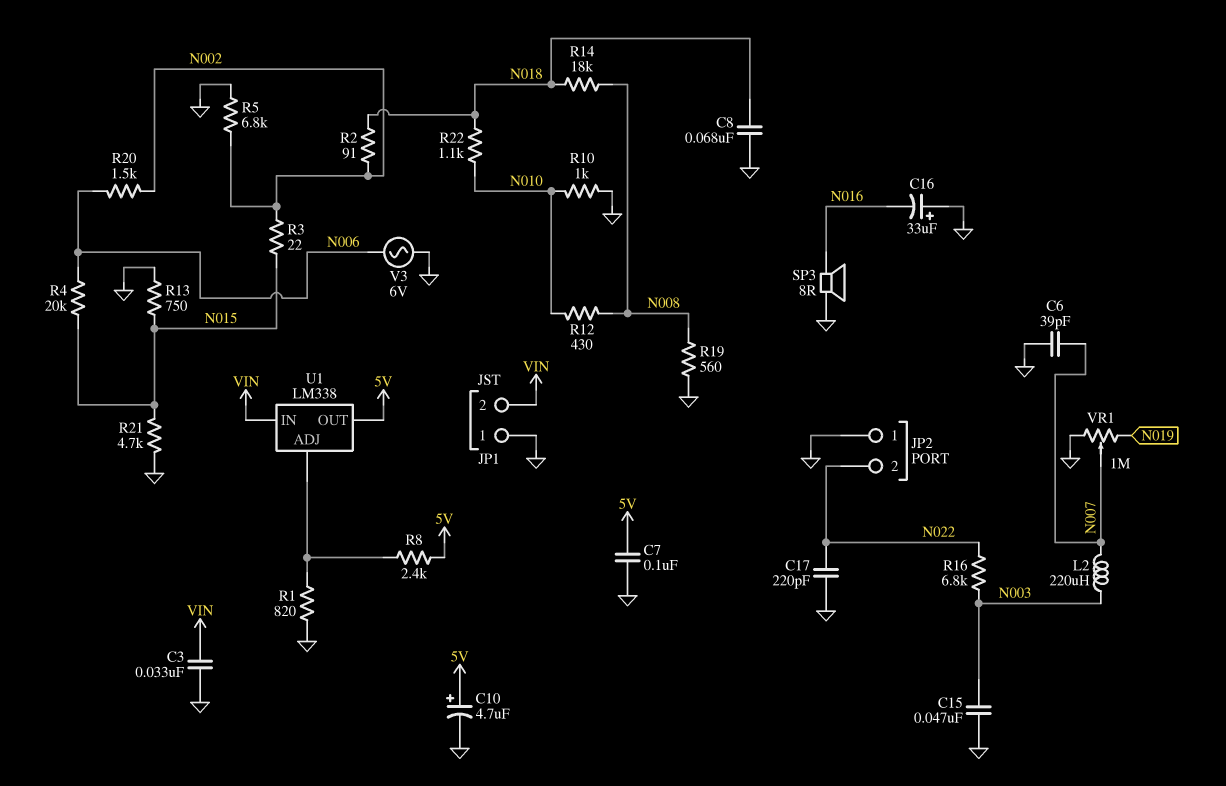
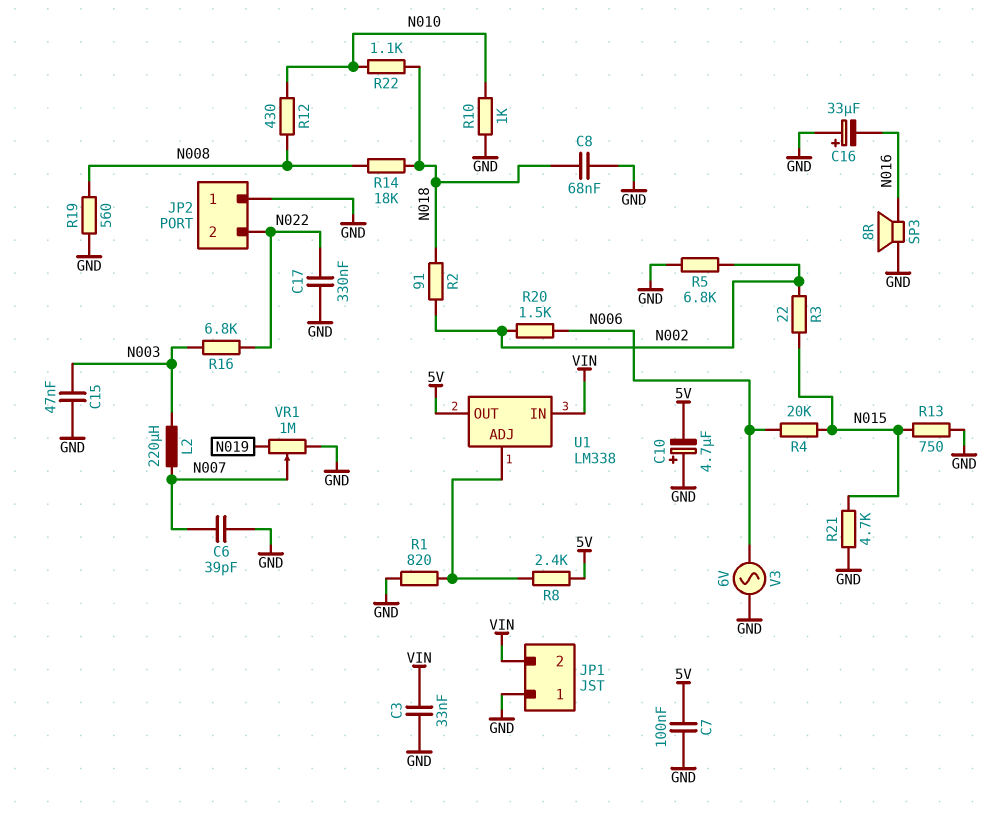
C10: 4.7uF (plus 5V, minus GND) -> 4.7uF (plus GND, minus 5V)
C17: 220pF (GND, N022) -> 330nF (GND, N022)

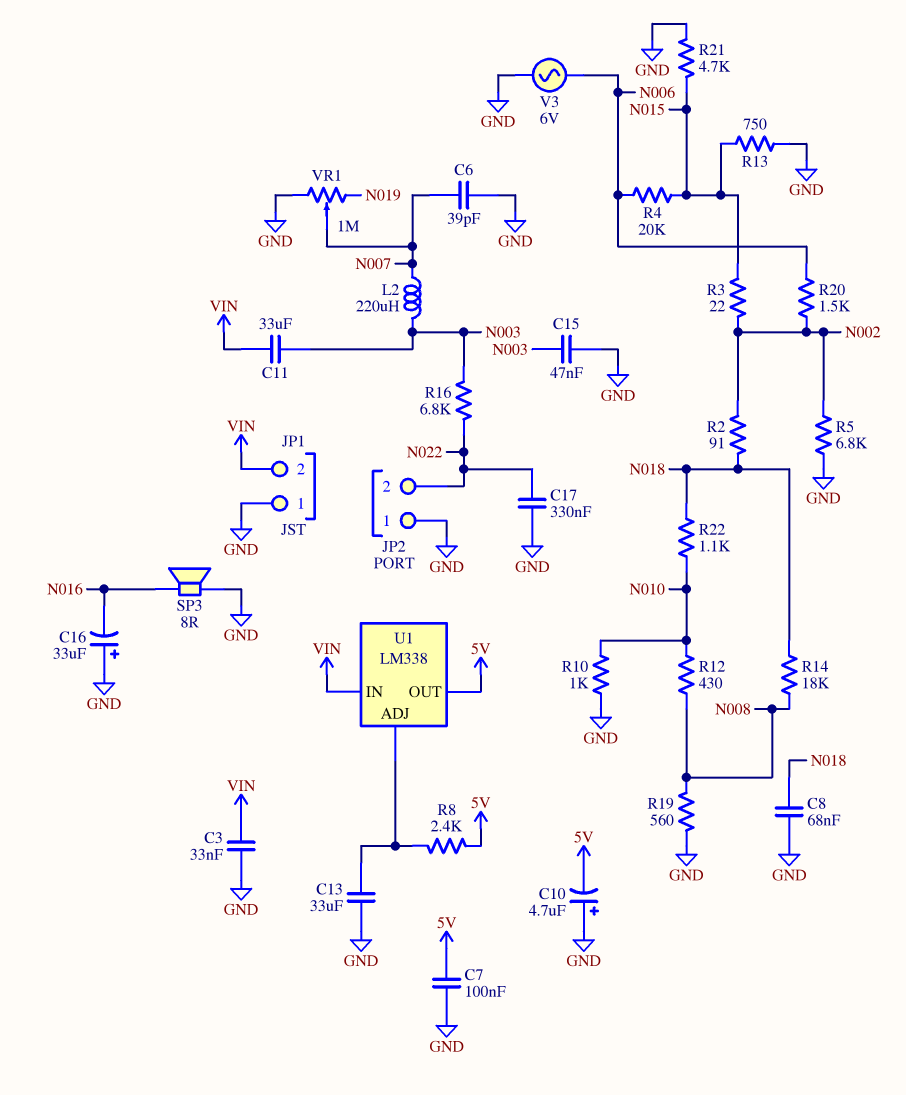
C11: none -> 33uF (N003, VIN)
C13: none -> 33uF (GND, U1/ADJ)
R1: 820 (GND, U1/ADJ) -> none

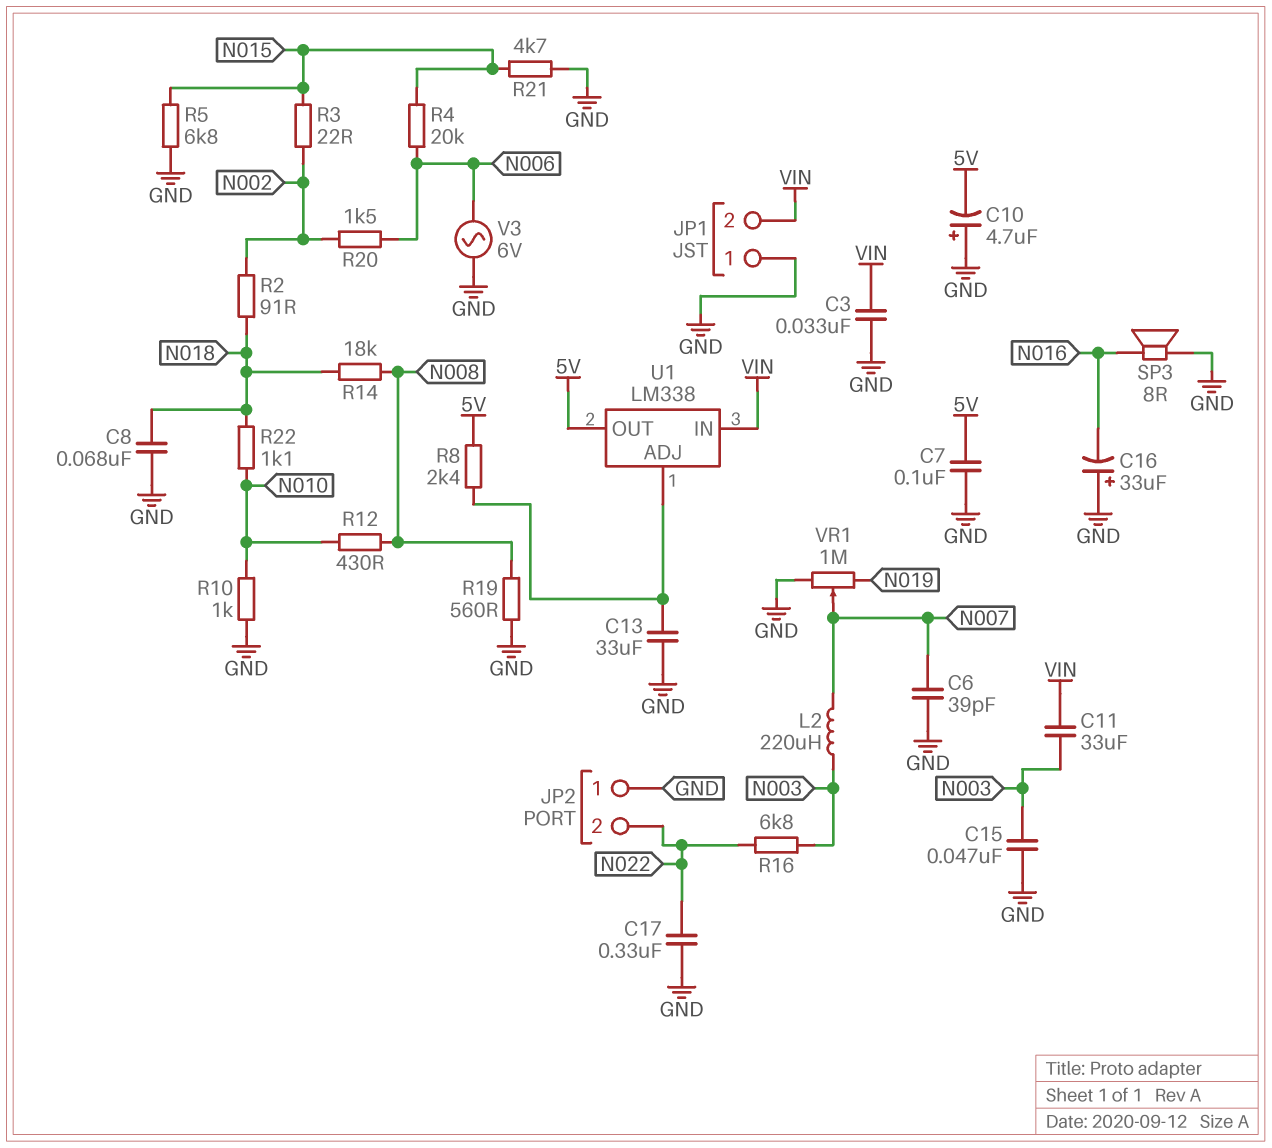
R5: 6.8k (GND, N002) -> 6.8k (GND, N015)
R13: 750 (GND, N015) -> none

